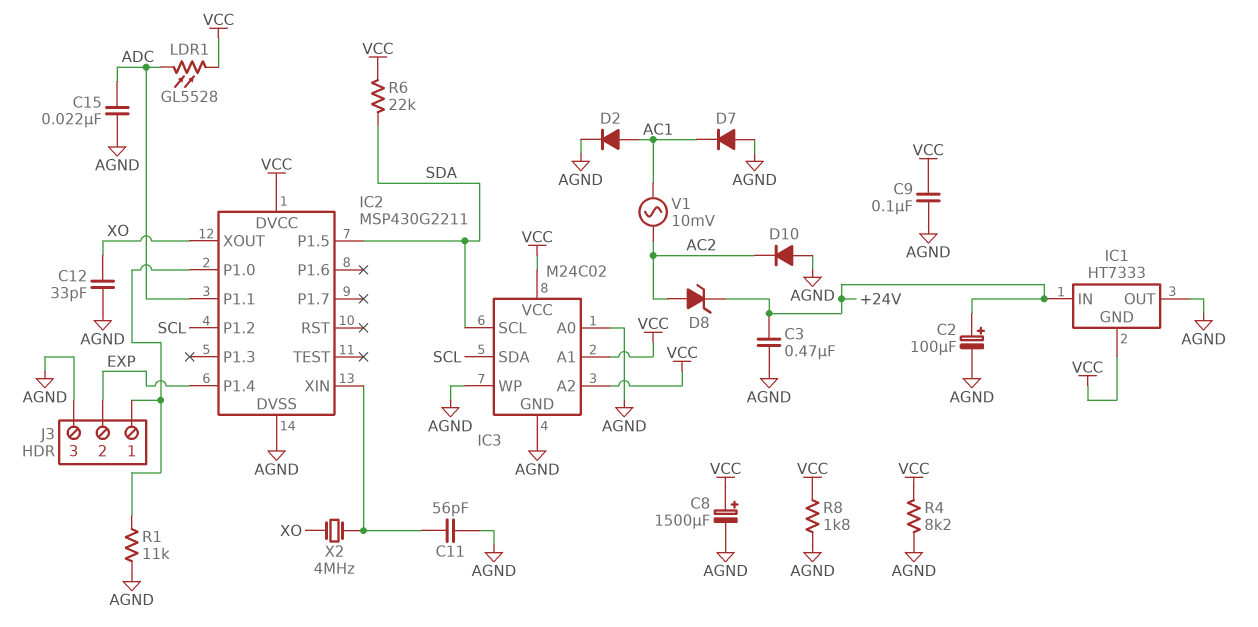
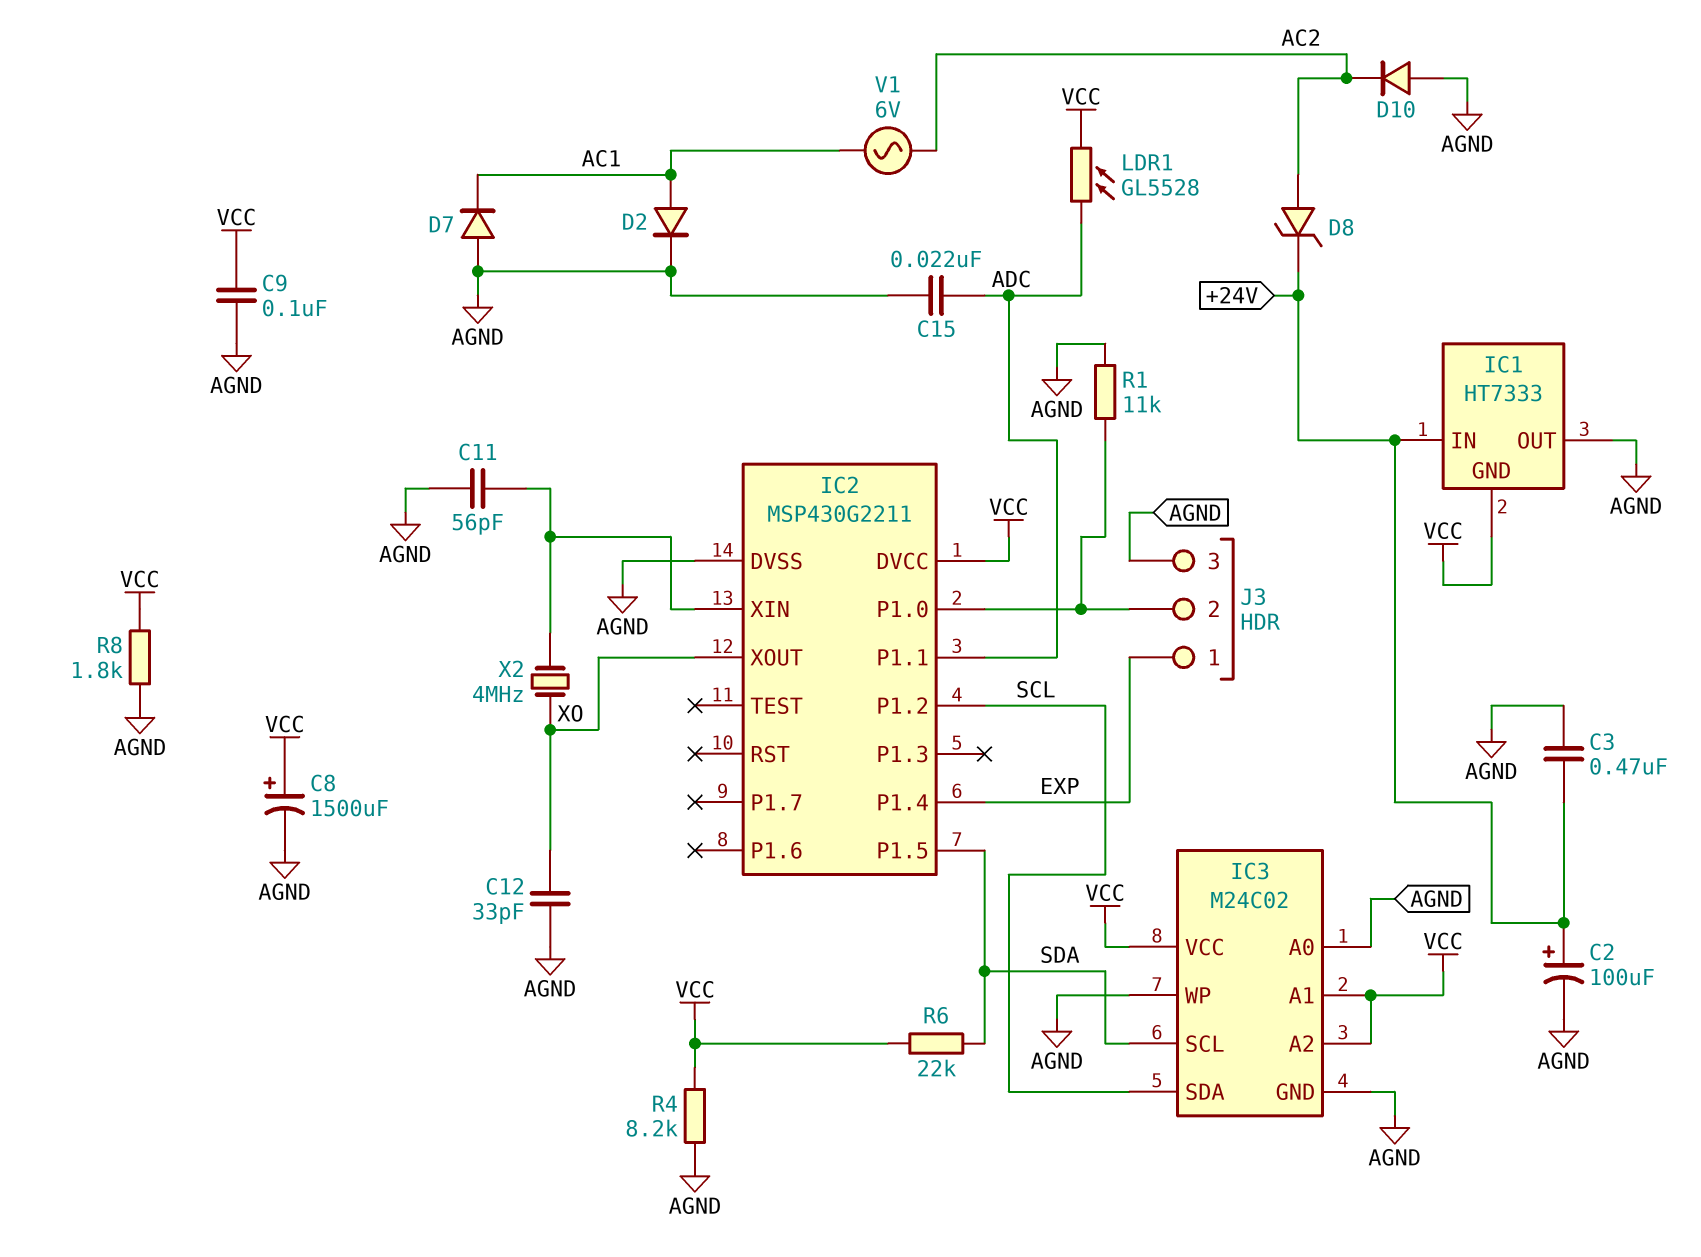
J3 pin 1: IC2/P1.0 -> EXP
J3 pin 2: EXP -> IC2/P1.0
V1: AC 10mV (AC1, AC2) -> AC 6V (AC1, AC2)

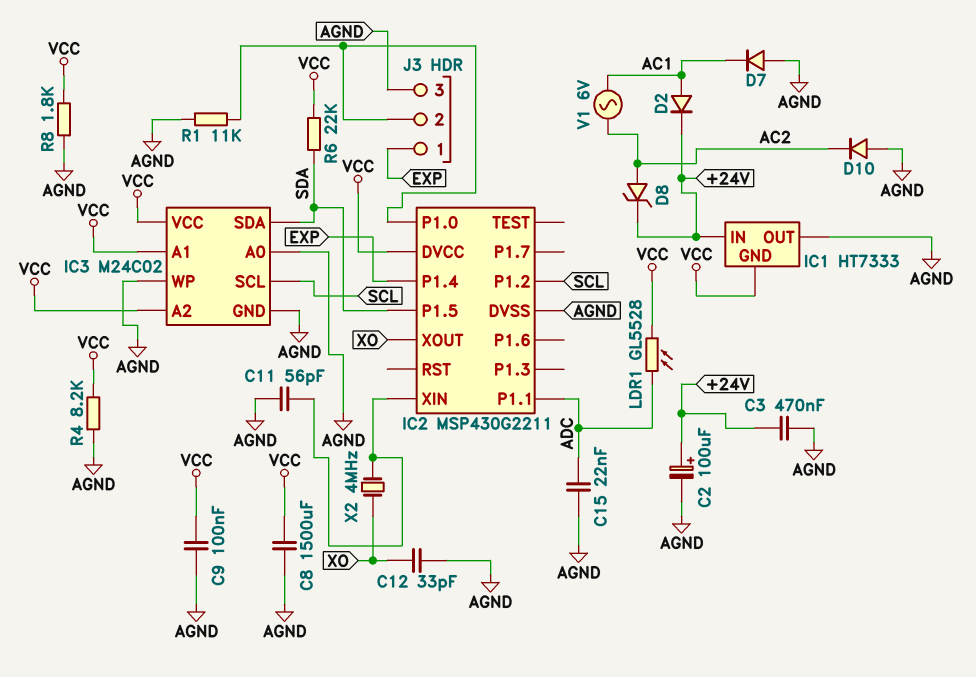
C8: 1500uF (plus VCC, minus AGND) -> 1500uF (AGND, VCC)
D2: diode (A AC1, K AGND) -> diode (A AC1, K +24V)
IC3 pin SCL: SDA -> SCL
IC3 pin SDA: SCL -> SDA

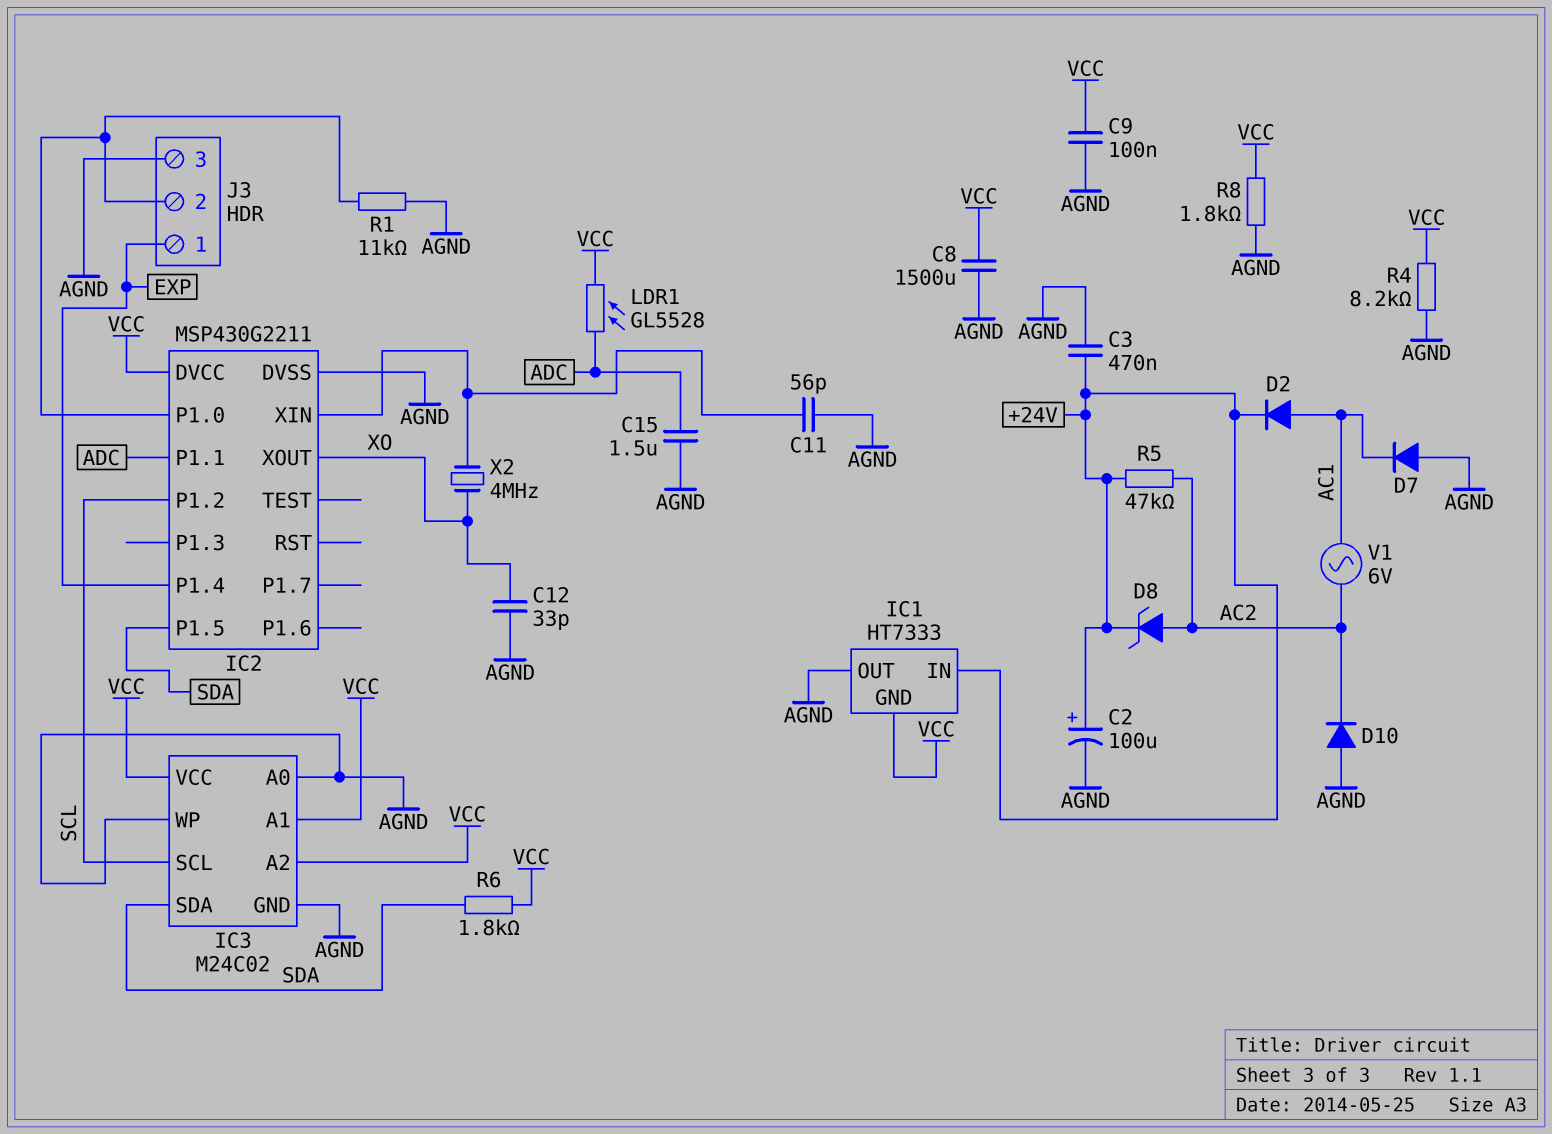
C15: 22nF (ADC, AGND) -> 1.5uF (ADC, AGND)
R5: none -> 47k (+24V, AC2)
R6: 22k (SDA, VCC) -> 1.8k (SDA, VCC)

